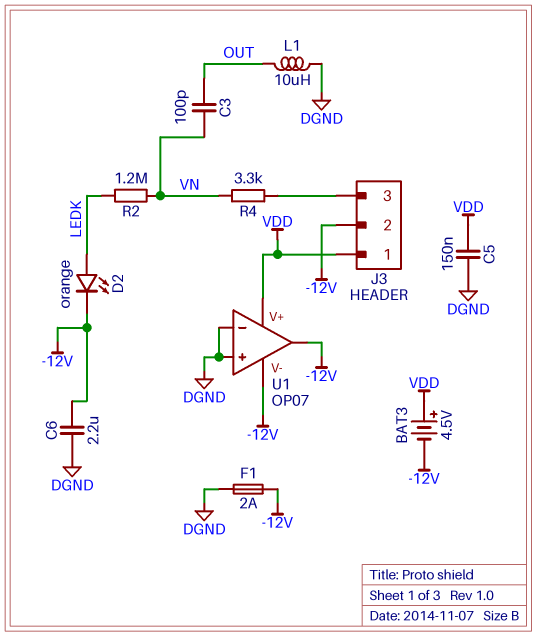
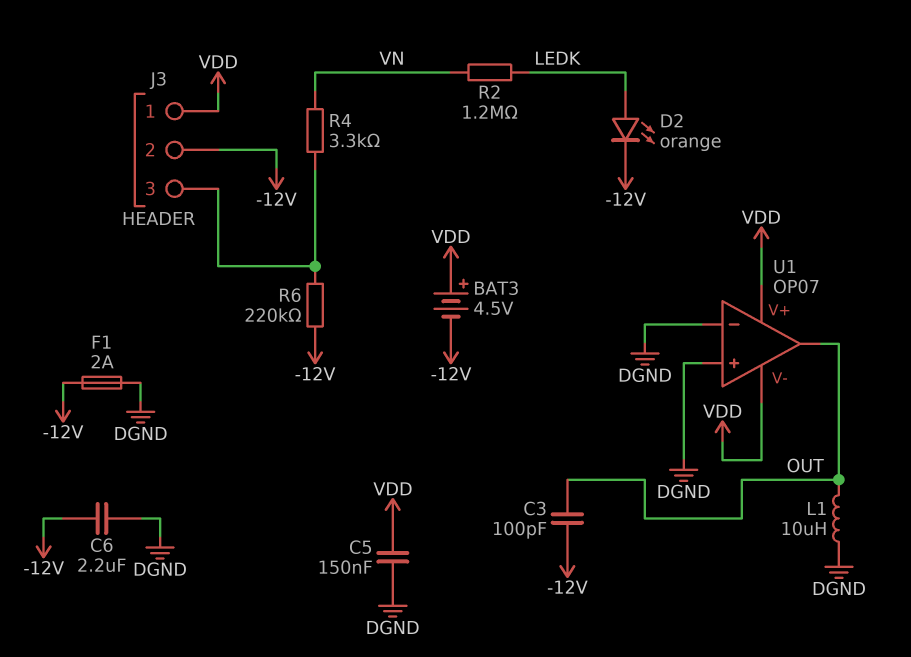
C3: 100pF (OUT, VN) -> 100pF (-12V, OUT)
R6: none -> 220k (-12V, J3/3)
U1 pin V-: -12V -> VDD
U1 pin out: -12V -> OUT

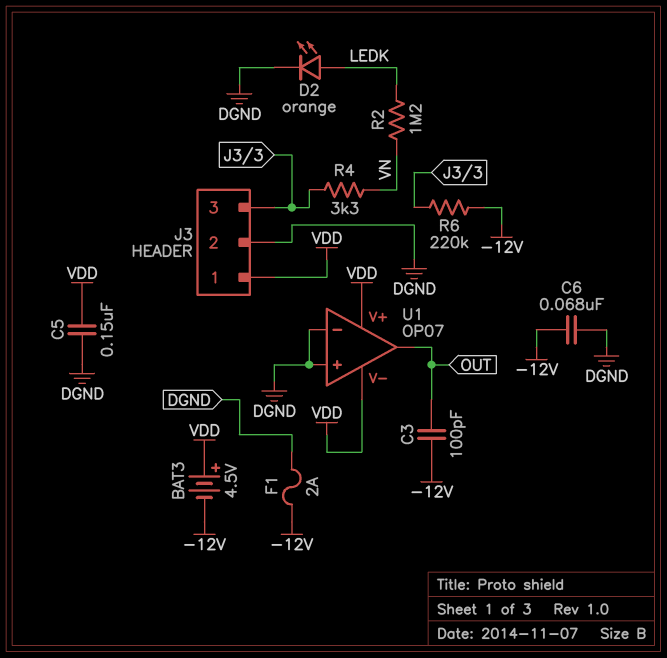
C6: 2.2uF (-12V, DGND) -> 68nF (-12V, DGND)
D2: LED orange (A LEDK, K -12V) -> LED orange (A LEDK, K DGND)
J3 pin 2: -12V -> DGND
L1: 10uH (DGND, OUT) -> none

